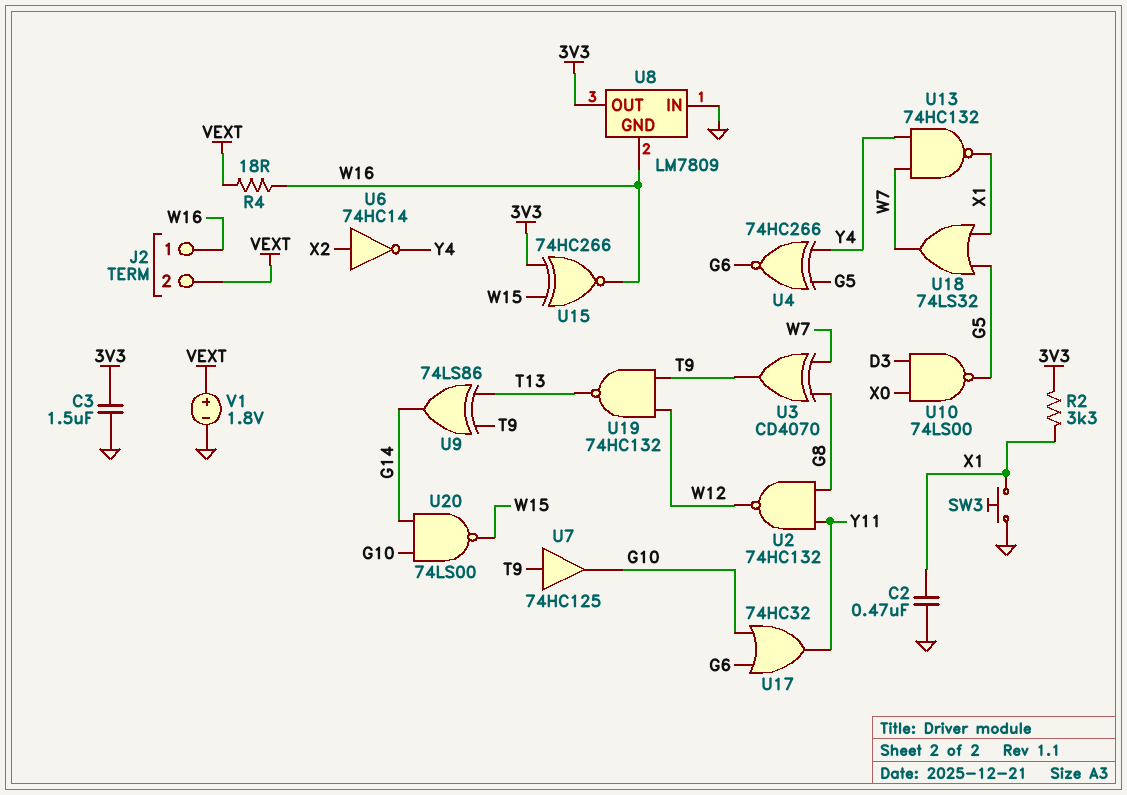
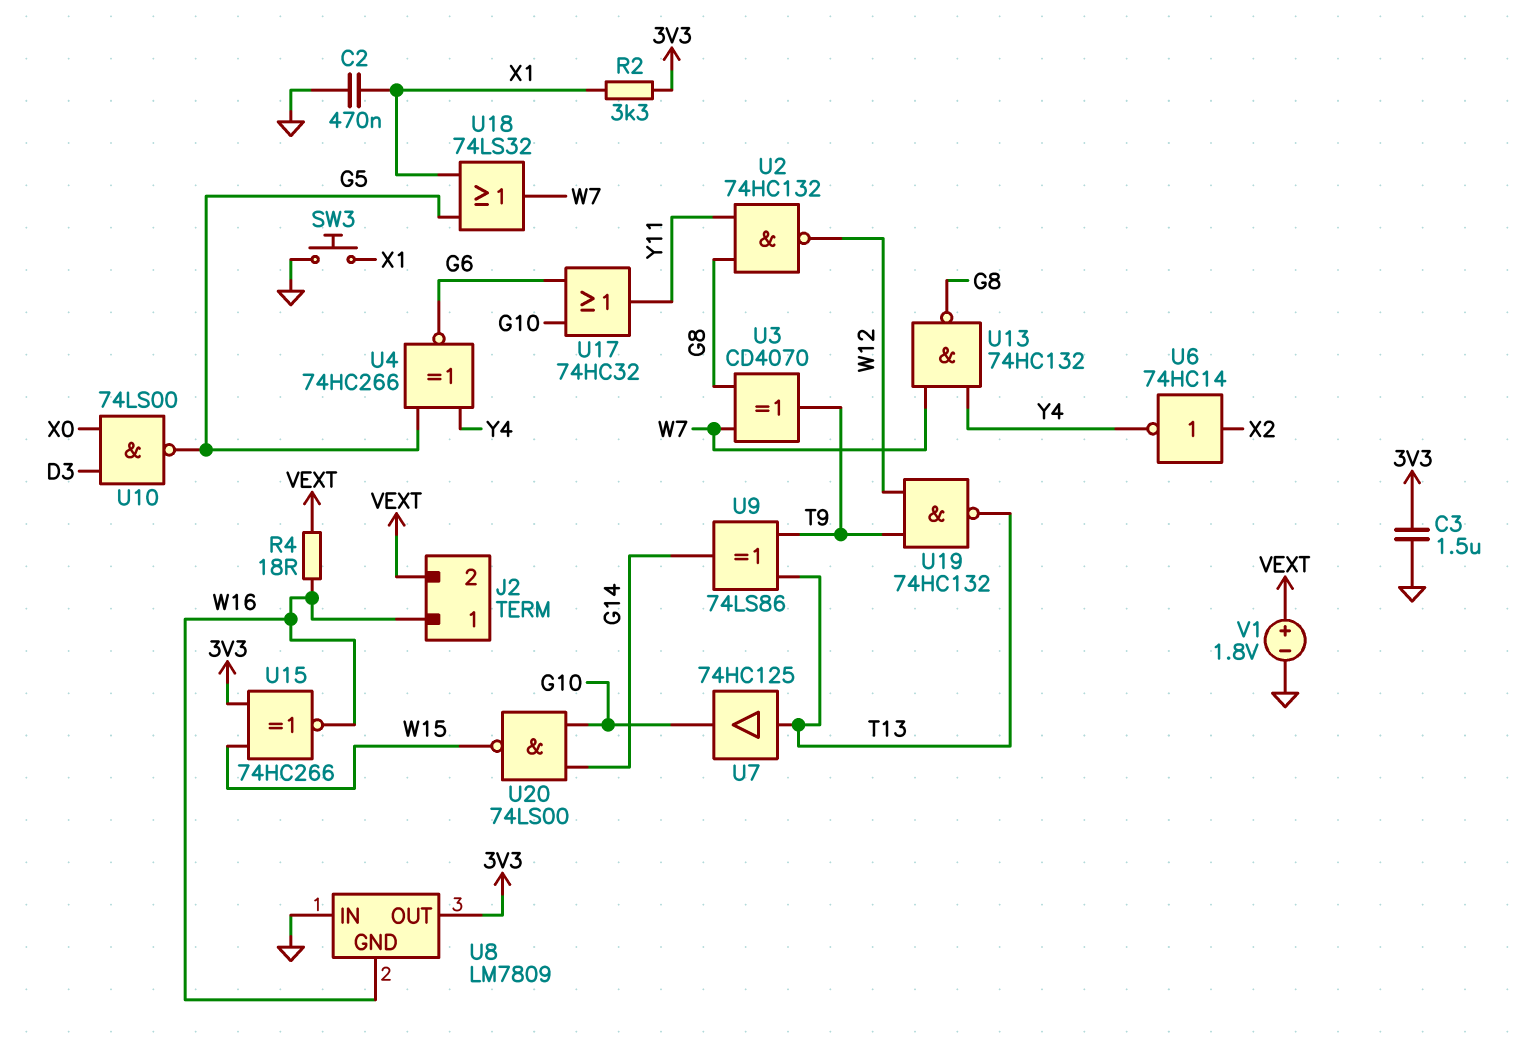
U7: buffer 74HC125 (in T9, out G10) -> buffer 74HC125 (in T13, out G10)
U13: NAND 74HC132 (in W7, in Y4, out X1) -> NAND 74HC132 (in W7, in Y4, out G8)

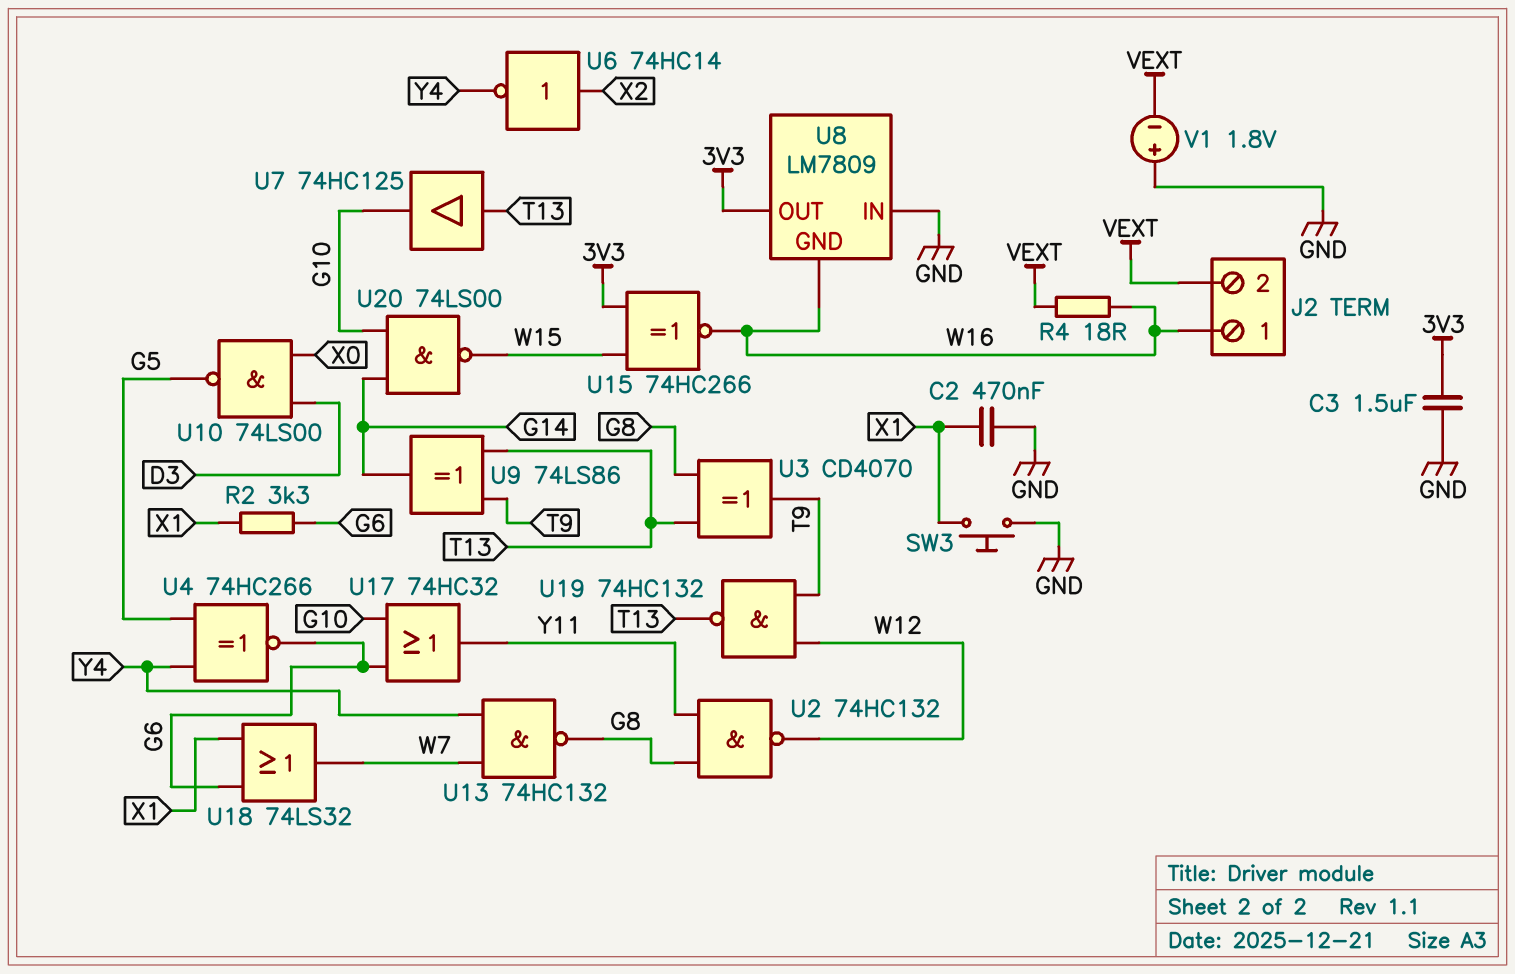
R2: 3.3k (3V3, X1) -> 3.3k (G6, X1)
U3: XOR CD4070 (in G8, in W7, out T9) -> XOR CD4070 (in G8, in T13, out T9)
U18: OR 74LS32 (in G5, in X1, out W7) -> OR 74LS32 (in G6, in X1, out W7)
V1: 1.8V (plus VEXT, minus GND) -> 1.8V (plus GND, minus VEXT)

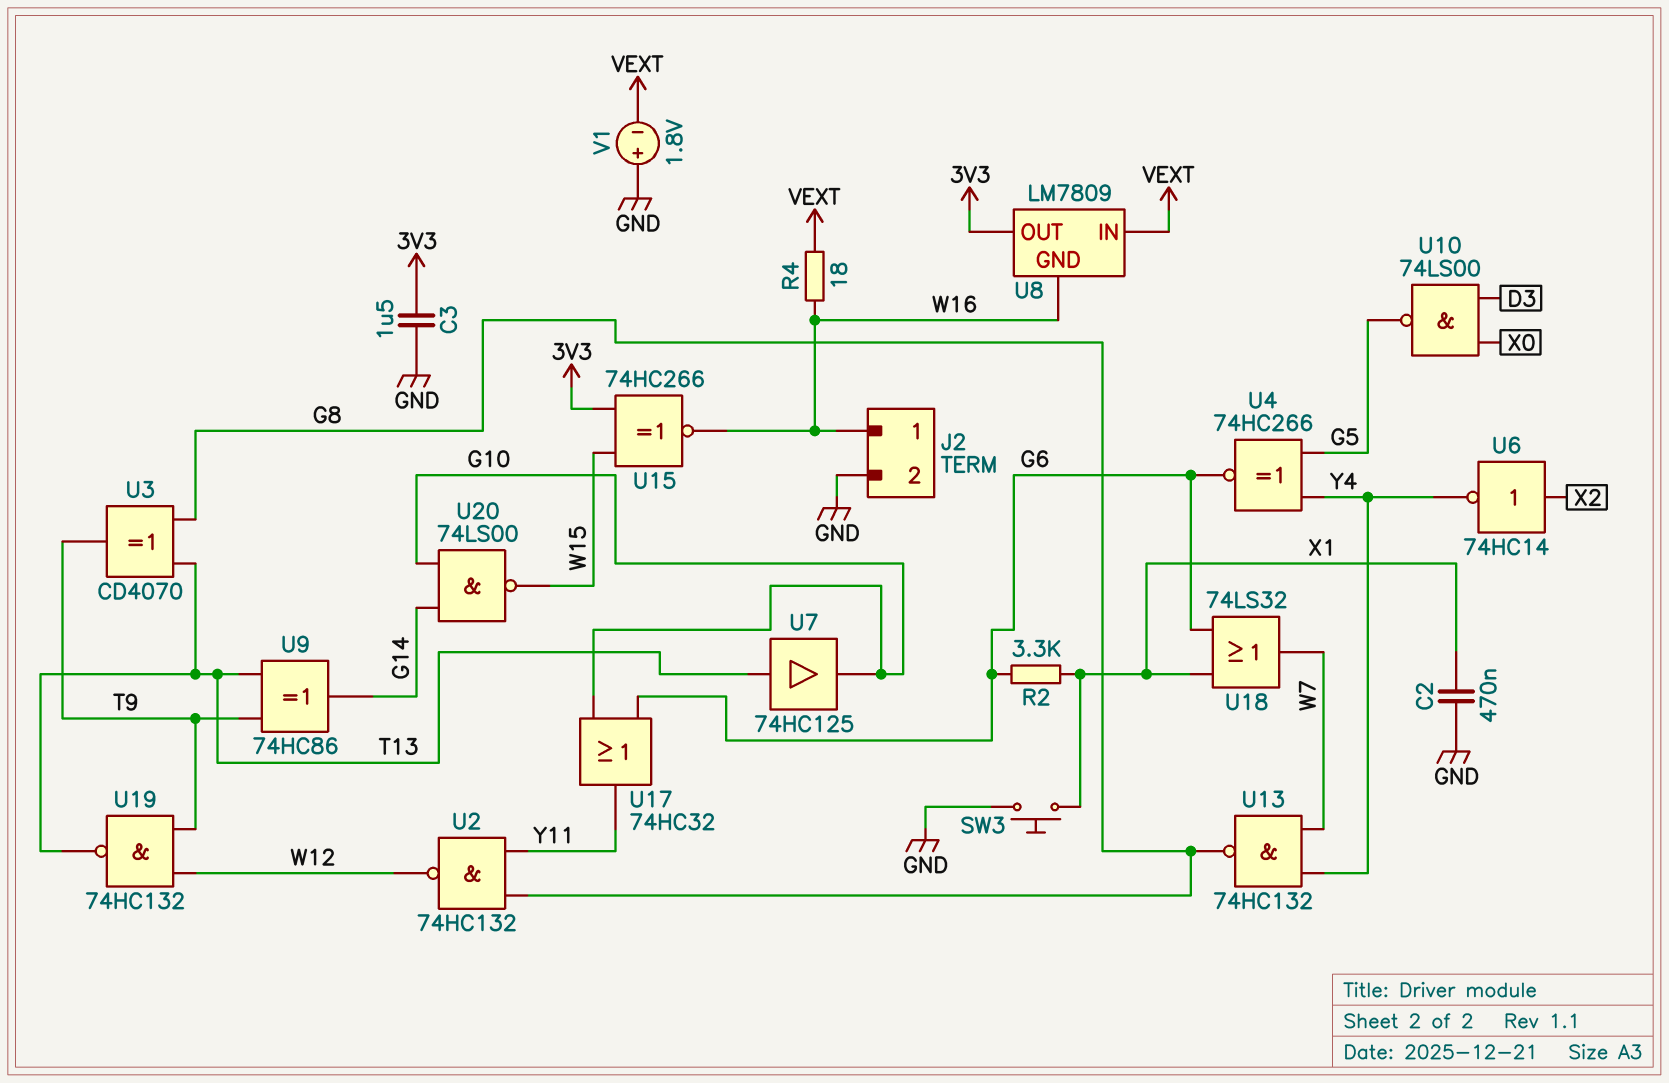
J2 pin 2: VEXT -> GND
U8 pin IN: GND -> VEXT
U9: XOR 74LS86 (in T9, in T13, out G14) -> XOR 74HC86 (in T9, in T13, out G14)

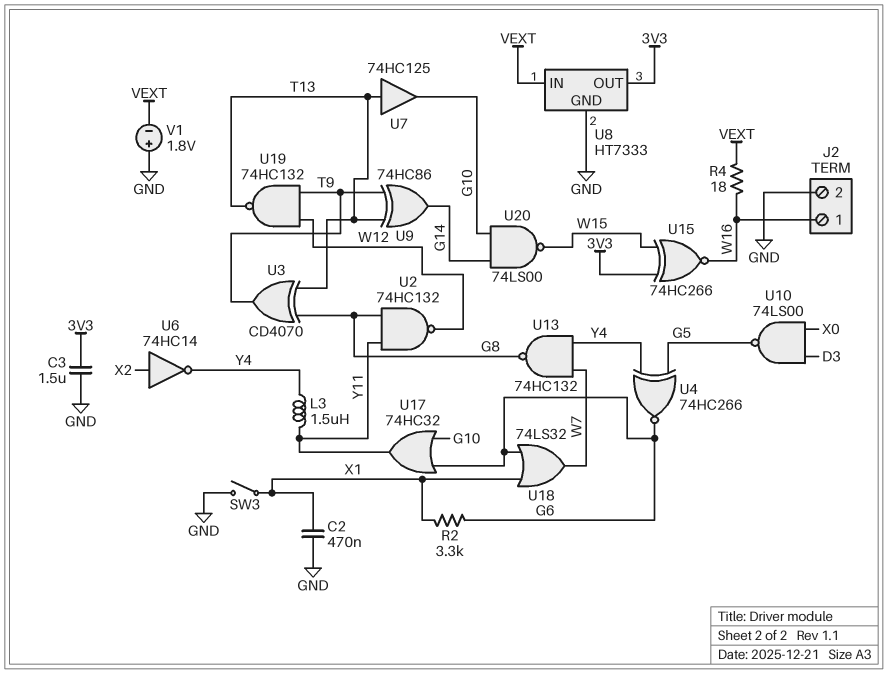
L3: none -> 1.5uH (Y4, Y11)
SW3: button (GND, X1) -> switch (GND, X1)
U8: LM7809 -> HT7333
U8 pin GND: W16 -> GND

